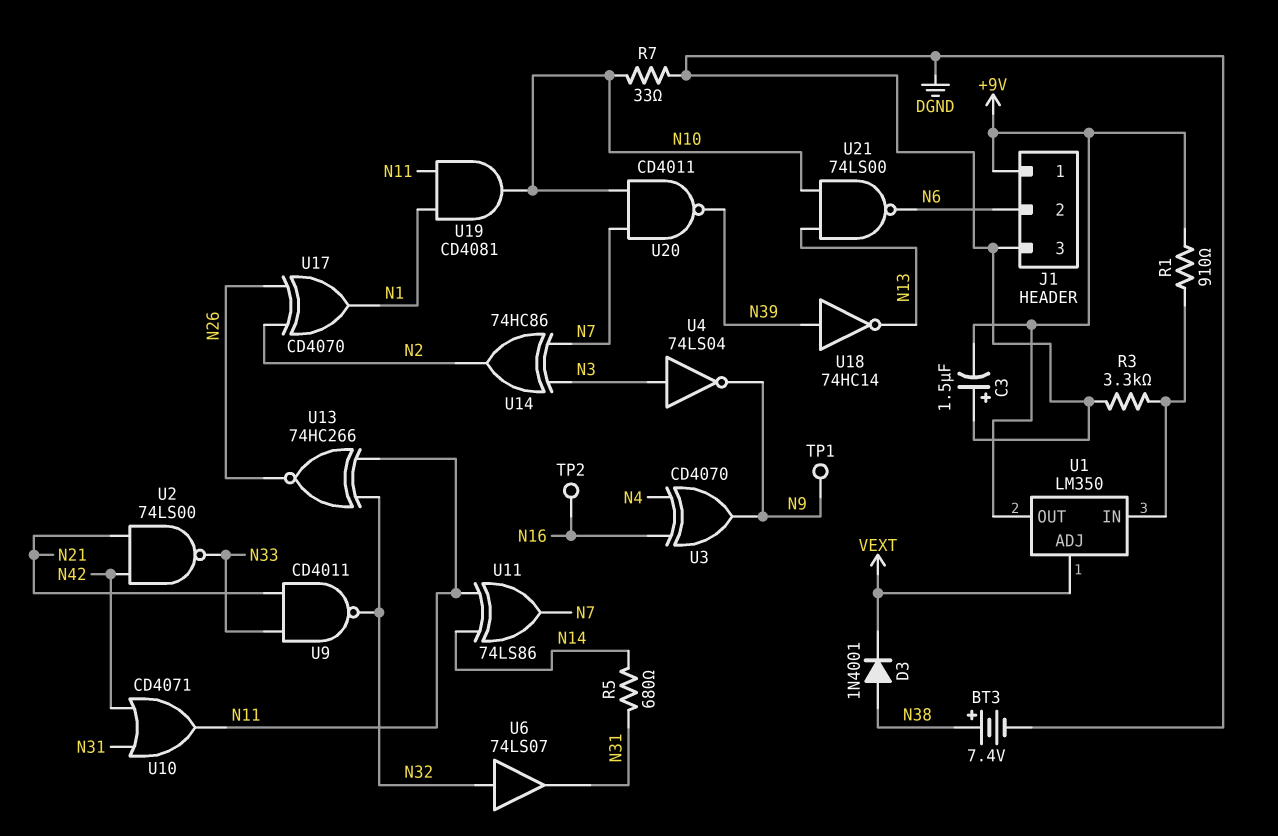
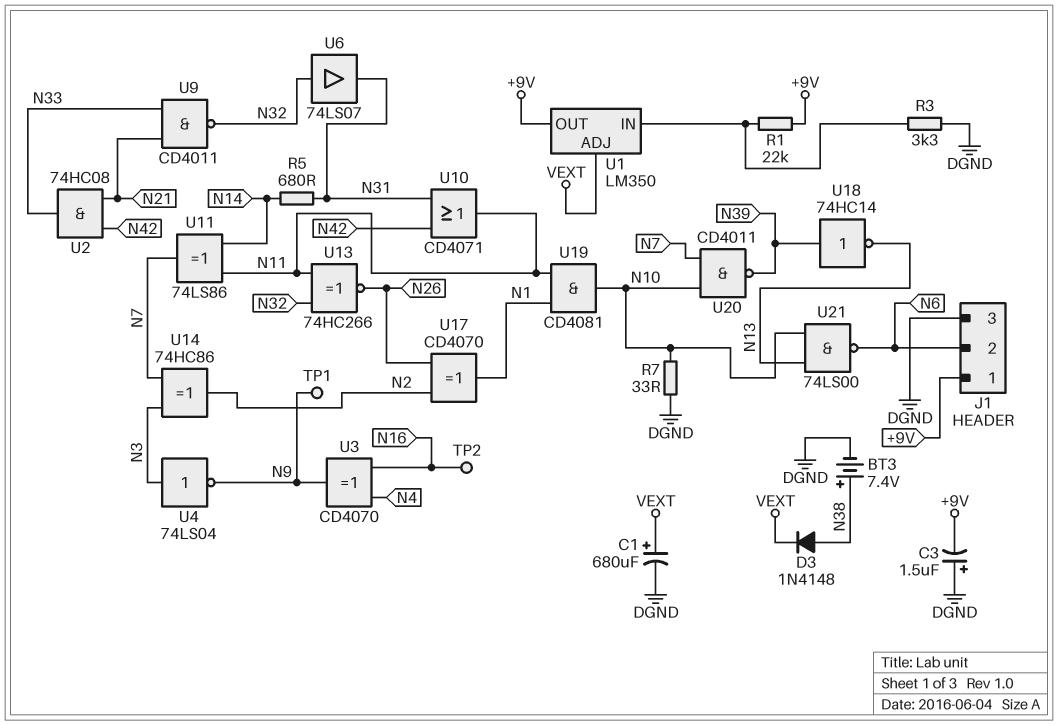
C1: none -> 680uF (plus VEXT, minus DGND)
D3: diode 1N4001 (A N38, K VEXT) -> diode 1N4148 (A N38, K VEXT)
R1: 910 (+9V, U1/IN) -> 22k (+9V, U1/IN)
U2: NAND 74LS00 (in N21, in N42, out N33) -> AND 74HC08 (in N21, in N42, out N33)

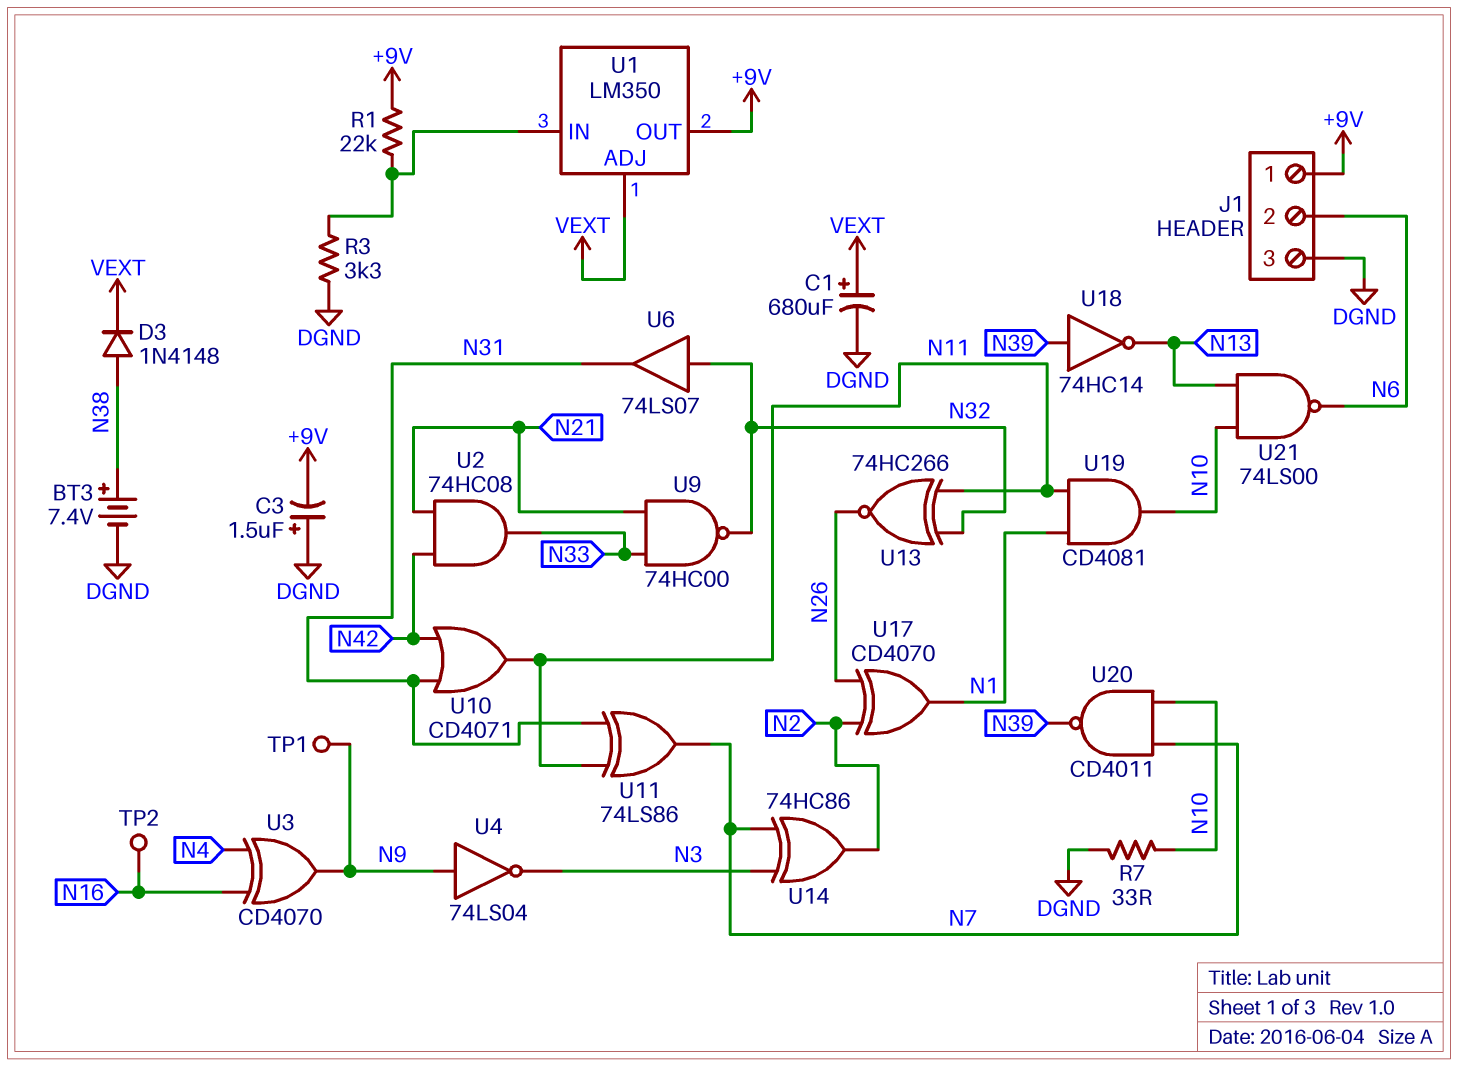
R5: 680 (N14, N31) -> none
U4: NOT 74LS04 (in N3, out N9) -> NOT 74LS04 (in N9, out N3)
U9: NAND CD4011 (in N21, in N33, out N32) -> NAND 74HC00 (in N21, in N33, out N32)
U11: XOR 74LS86 (in N11, in N14, out N7) -> XOR 74LS86 (in N11, in N31, out N7)

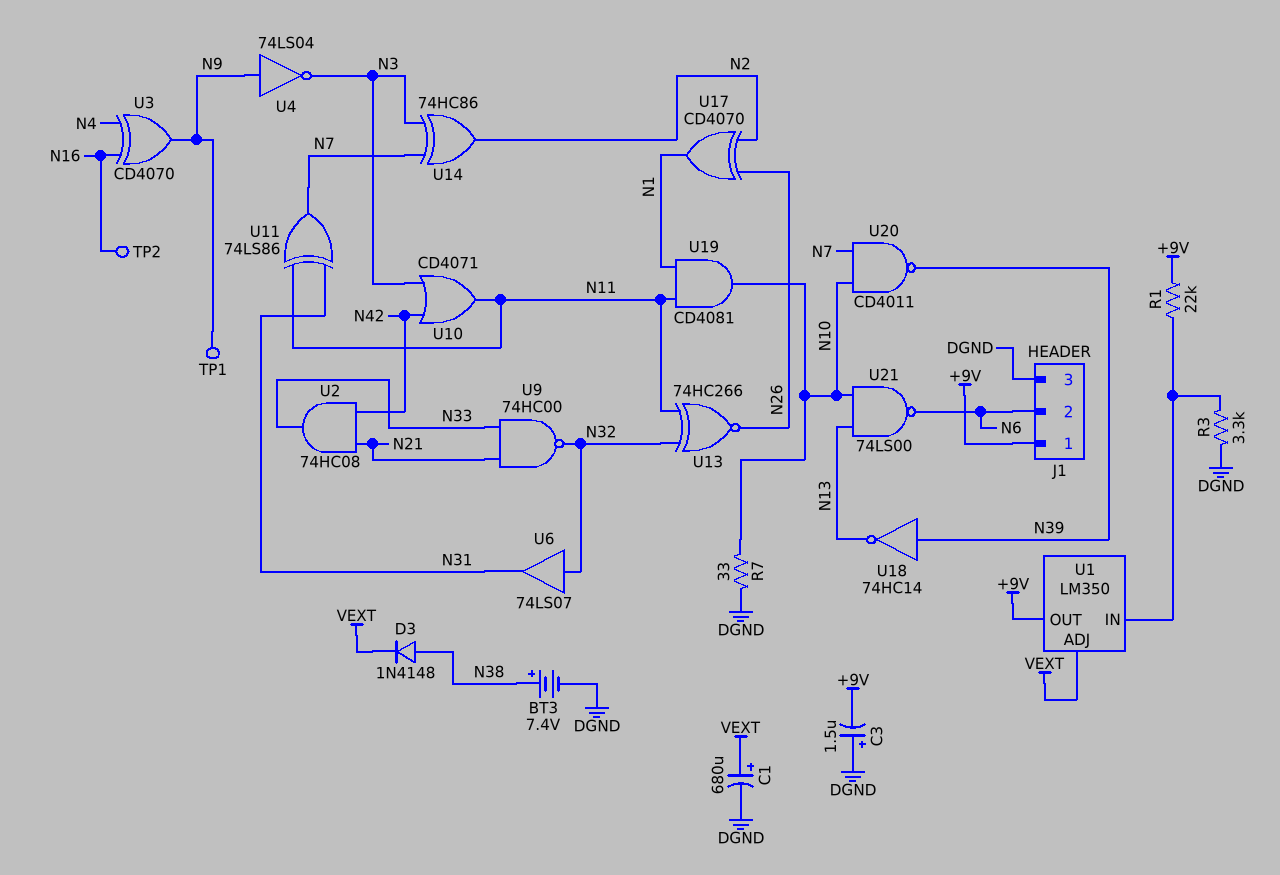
U10: OR CD4071 (in N31, in N42, out N11) -> OR CD4071 (in N3, in N42, out N11)

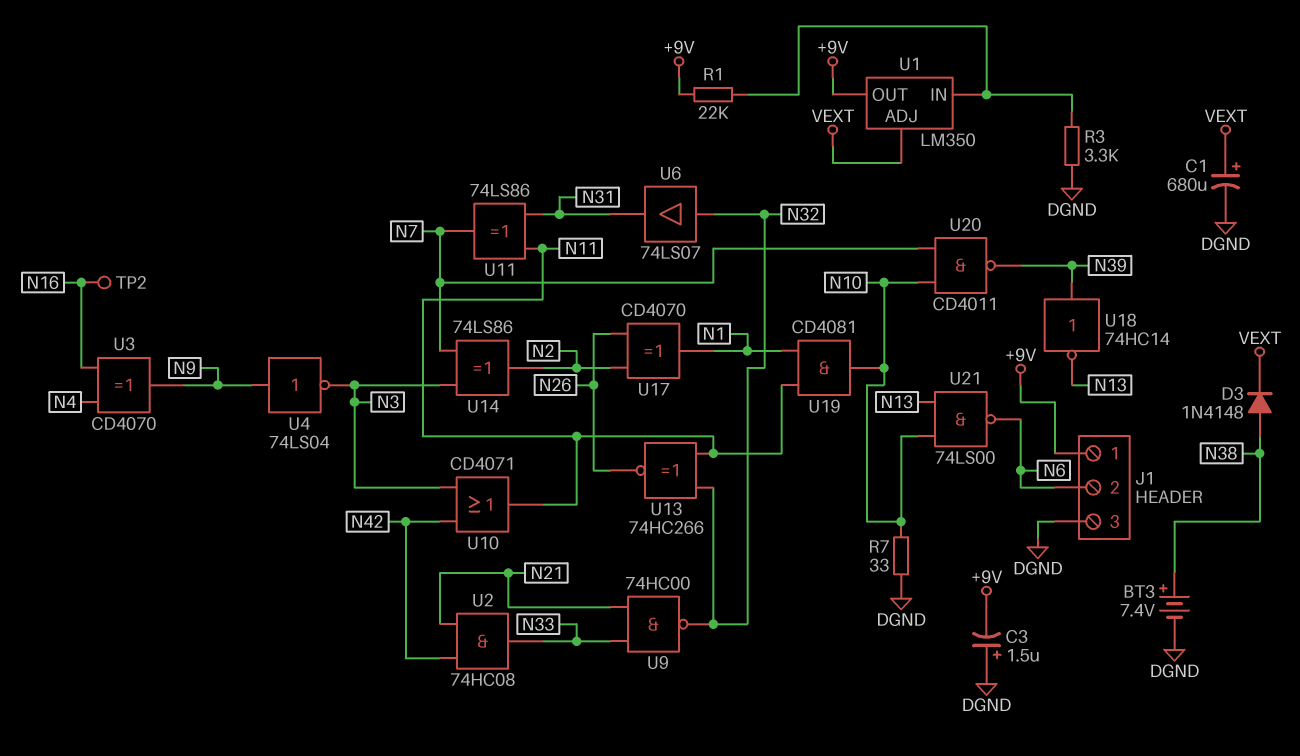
TP1: test point (N9) -> none
U14: XOR 74HC86 (in N3, in N7, out N2) -> XOR 74LS86 (in N3, in N7, out N2)

